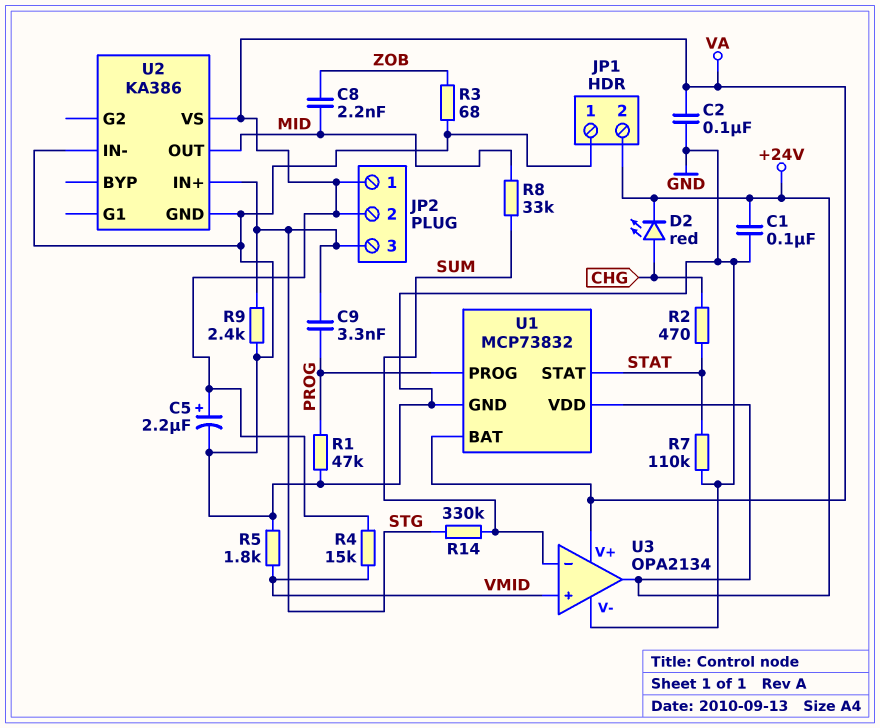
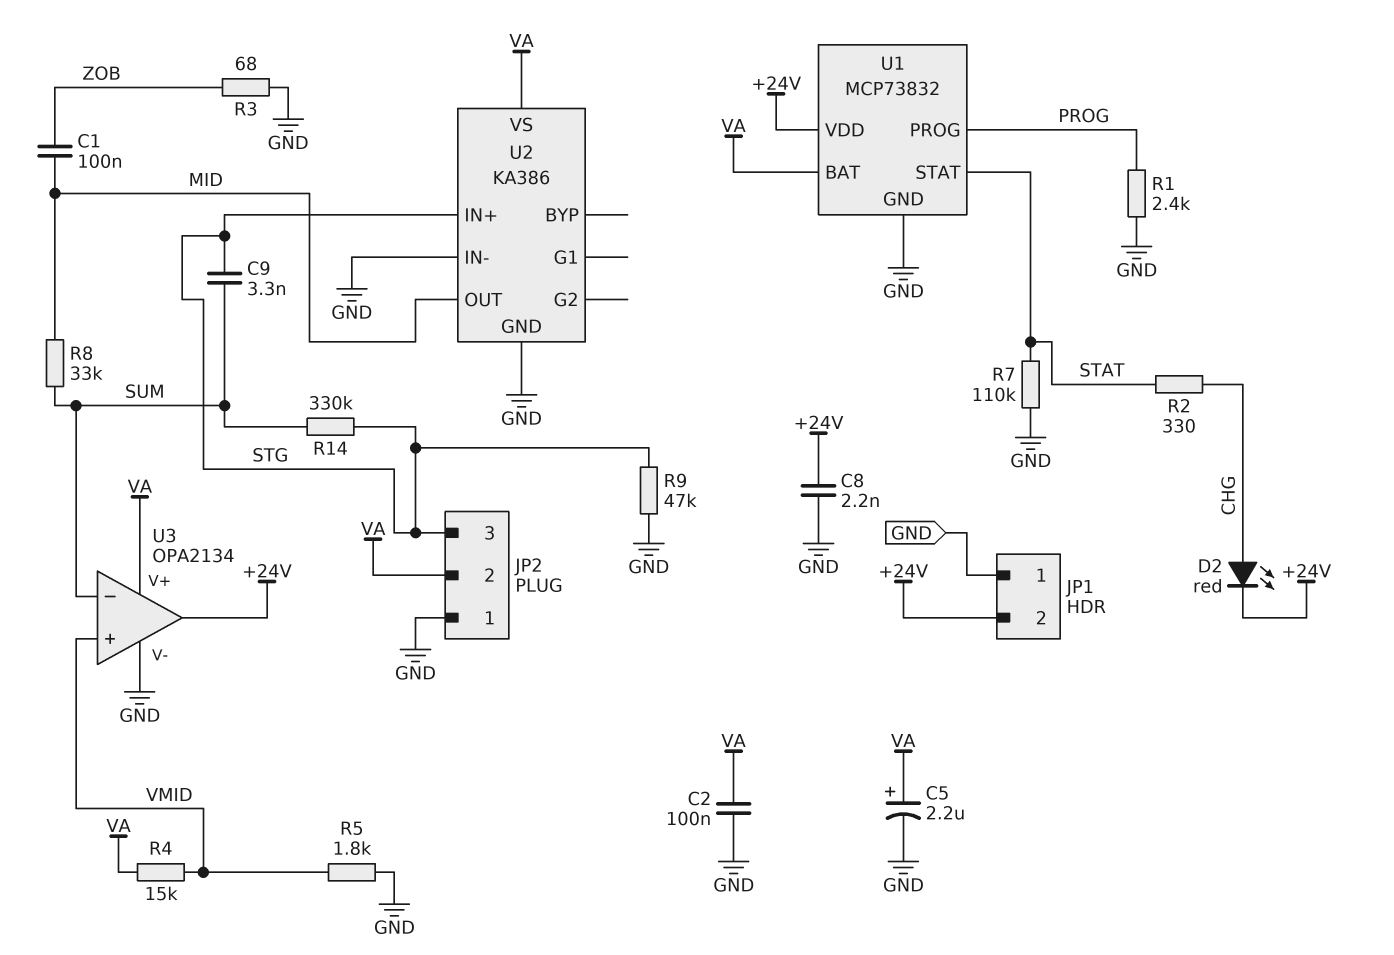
C1: 100nF (+24V, GND) -> 100nF (MID, ZOB)
C8: 2.2nF (MID, ZOB) -> 2.2nF (+24V, GND)
C9: 3.3nF (PROG, STG) -> 3.3nF (STG, SUM)
JP2 pin 1: VA -> GND
R1: 47k (GND, PROG) -> 2.4k (GND, PROG)
R2: 470 (CHG, STAT) -> 330 (CHG, STAT)
R9: 2.4k (GND, STG) -> 47k (GND, STG)

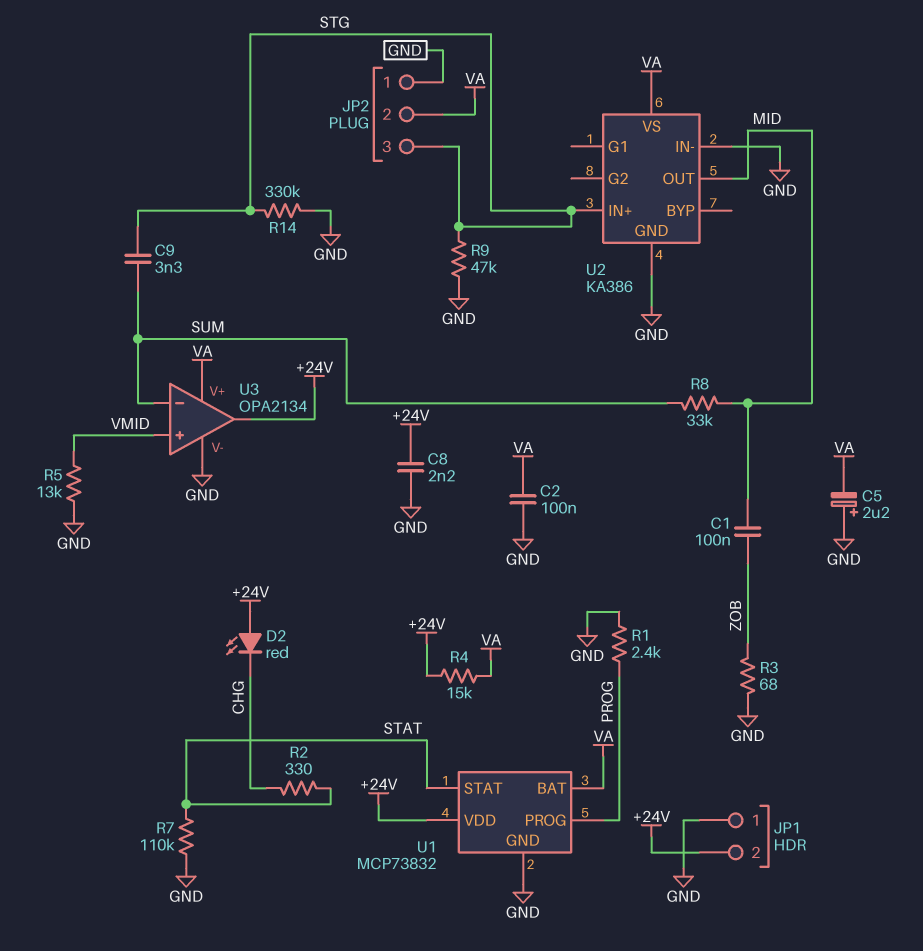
C5: 2.2uF (plus VA, minus GND) -> 2.2uF (plus GND, minus VA)
D2: LED red (A CHG, K +24V) -> LED red (A +24V, K CHG)
R4: 15k (VA, VMID) -> 15k (+24V, VA)
R5: 1.8k (GND, VMID) -> 13k (GND, VMID)
R14: 330k (STG, SUM) -> 330k (GND, STG)

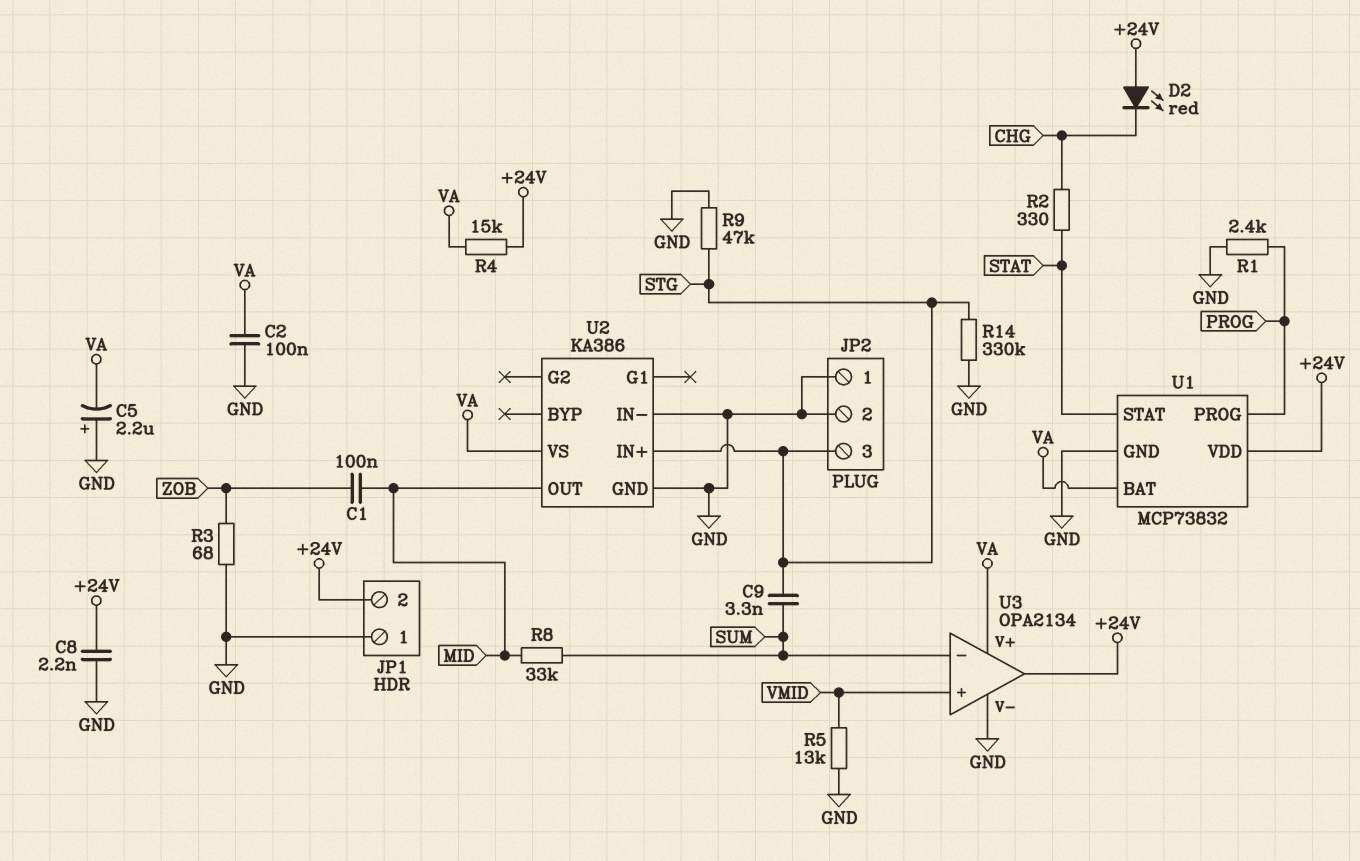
JP2 pin 2: VA -> GND
R7: 110k (GND, STAT) -> none

